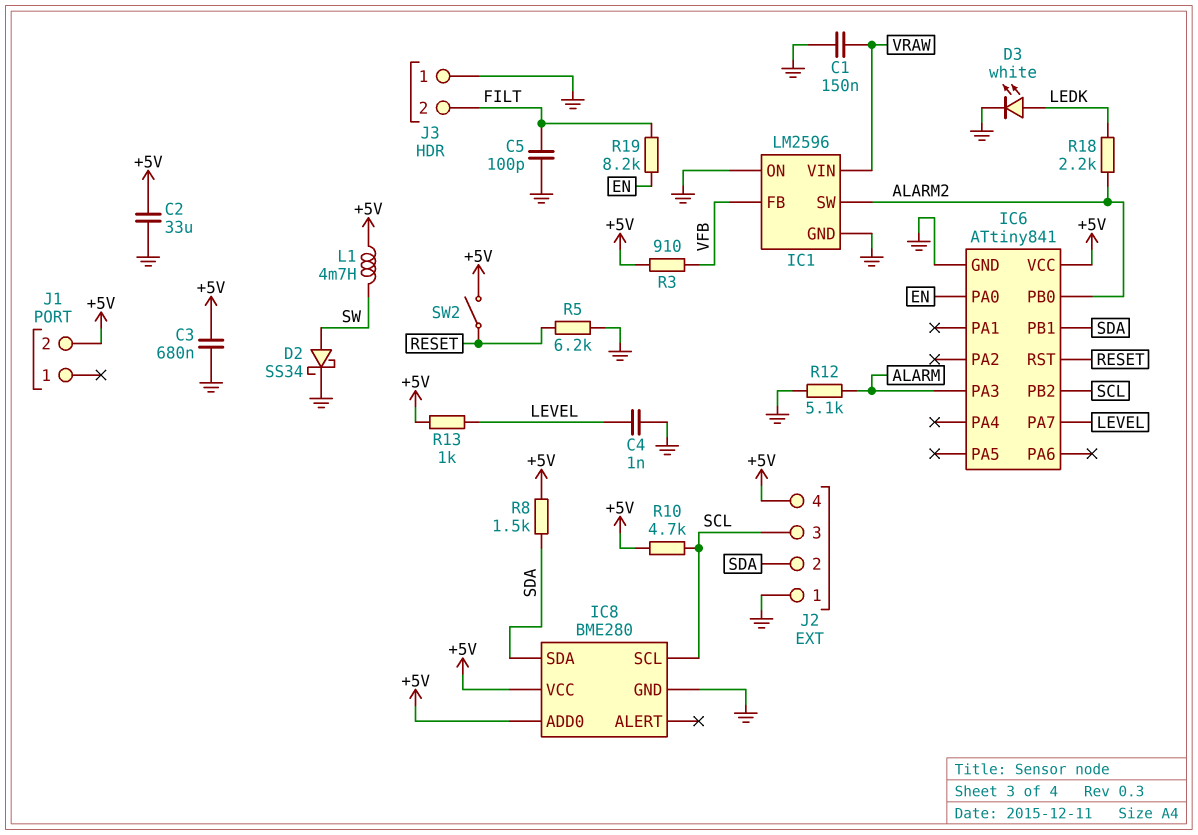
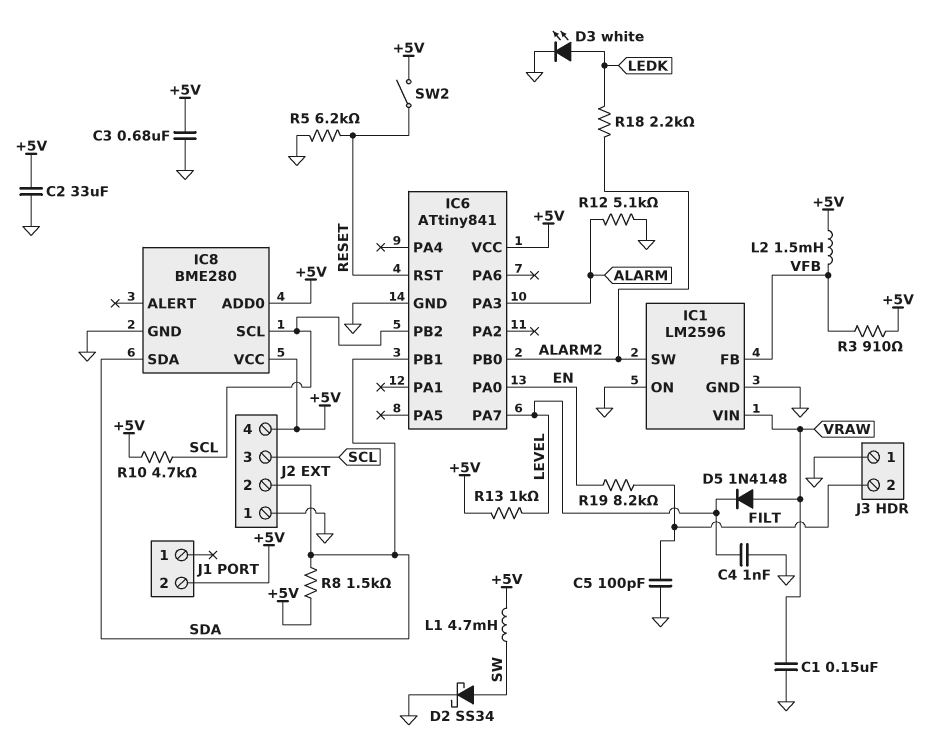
D5: none -> diode 1N4148 (A VRAW, K LEVEL)
L2: none -> 1.5mH (+5V, VFB)

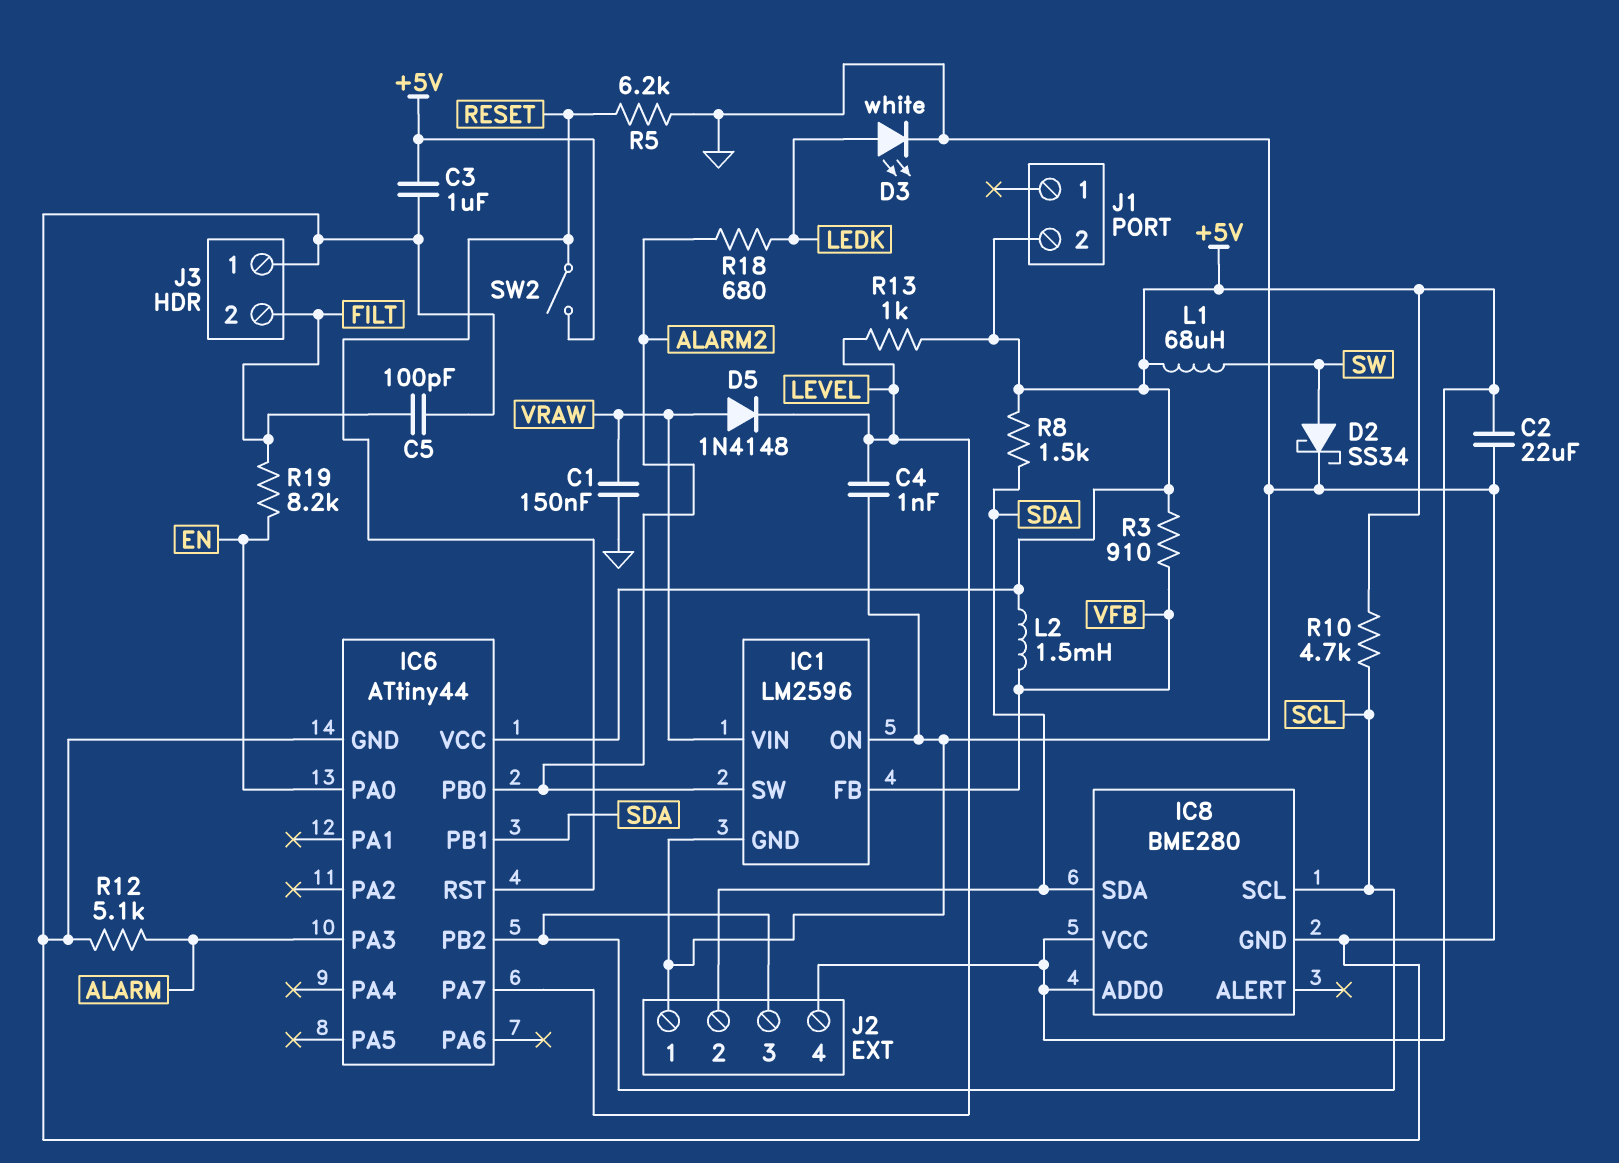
C2: 33uF (+5V, GND) -> 22uF (+5V, GND)
C3: 680nF (+5V, GND) -> 1uF (+5V, GND)
IC6: ATtiny841 -> ATtiny44
L1: 4.7mH (+5V, SW) -> 68uH (+5V, SW)
R18: 2.2k (ALARM2, LEDK) -> 680 (ALARM2, LEDK)

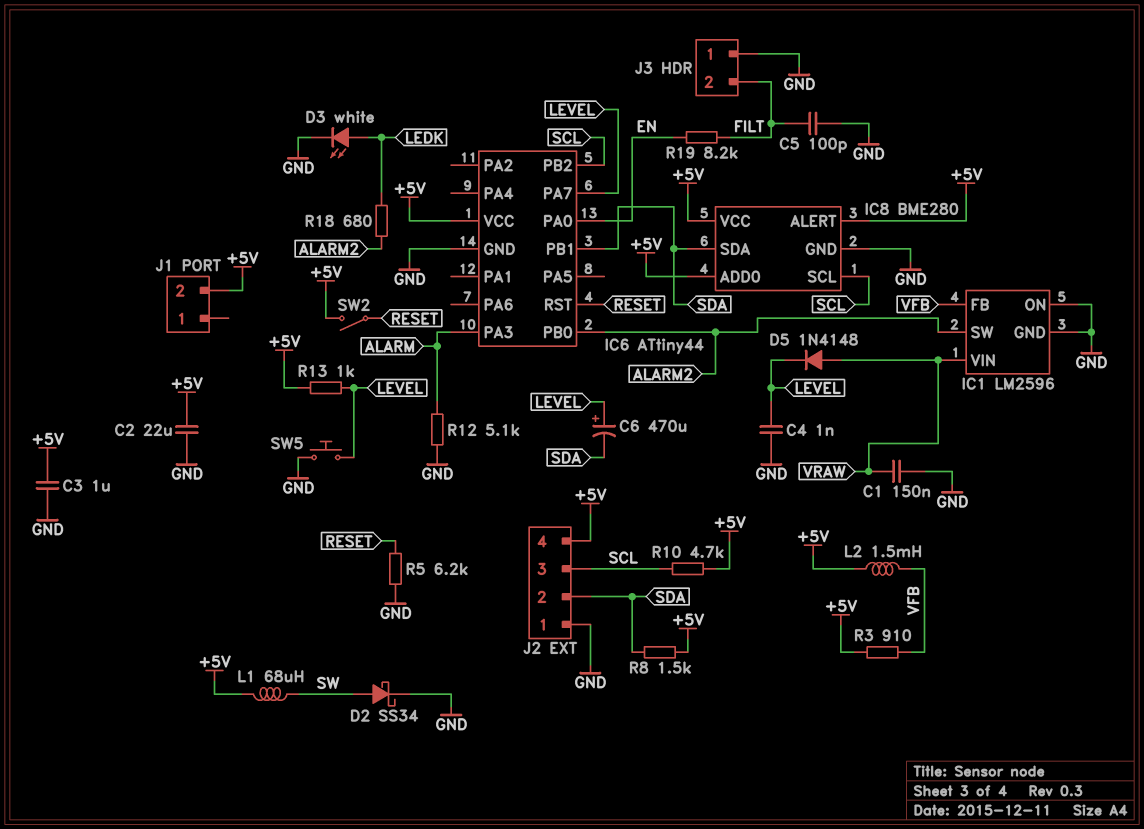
C6: none -> 470uF (plus LEVEL, minus SDA)
IC8 pin ALERT: none -> +5V
SW5: none -> button (GND, LEVEL)

